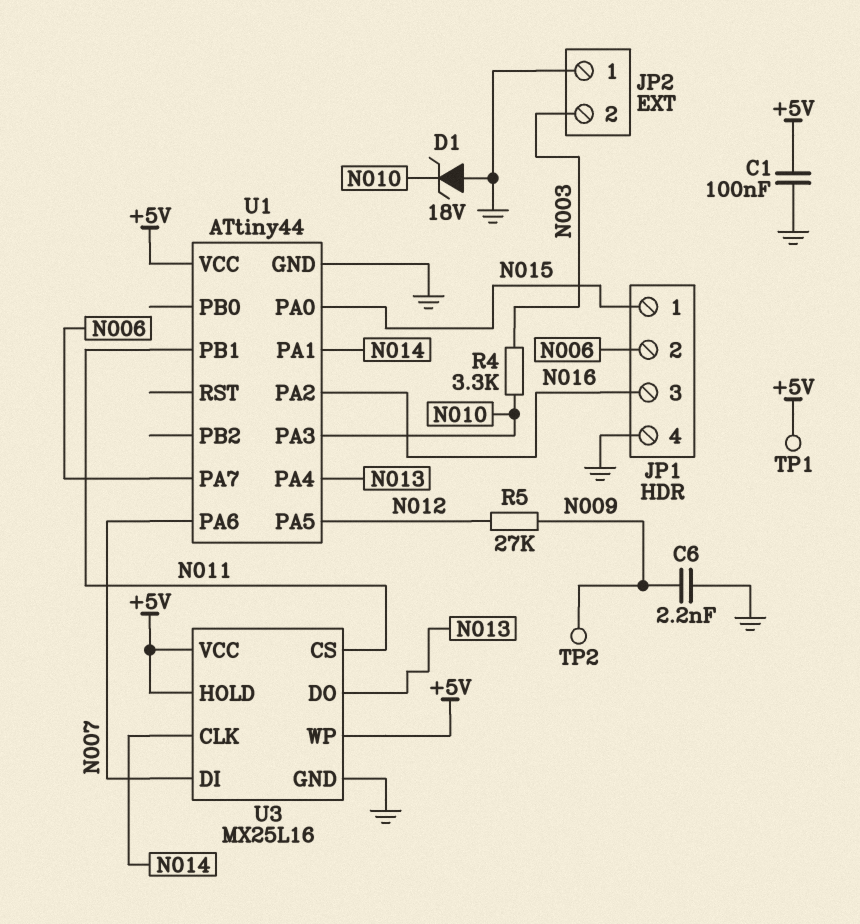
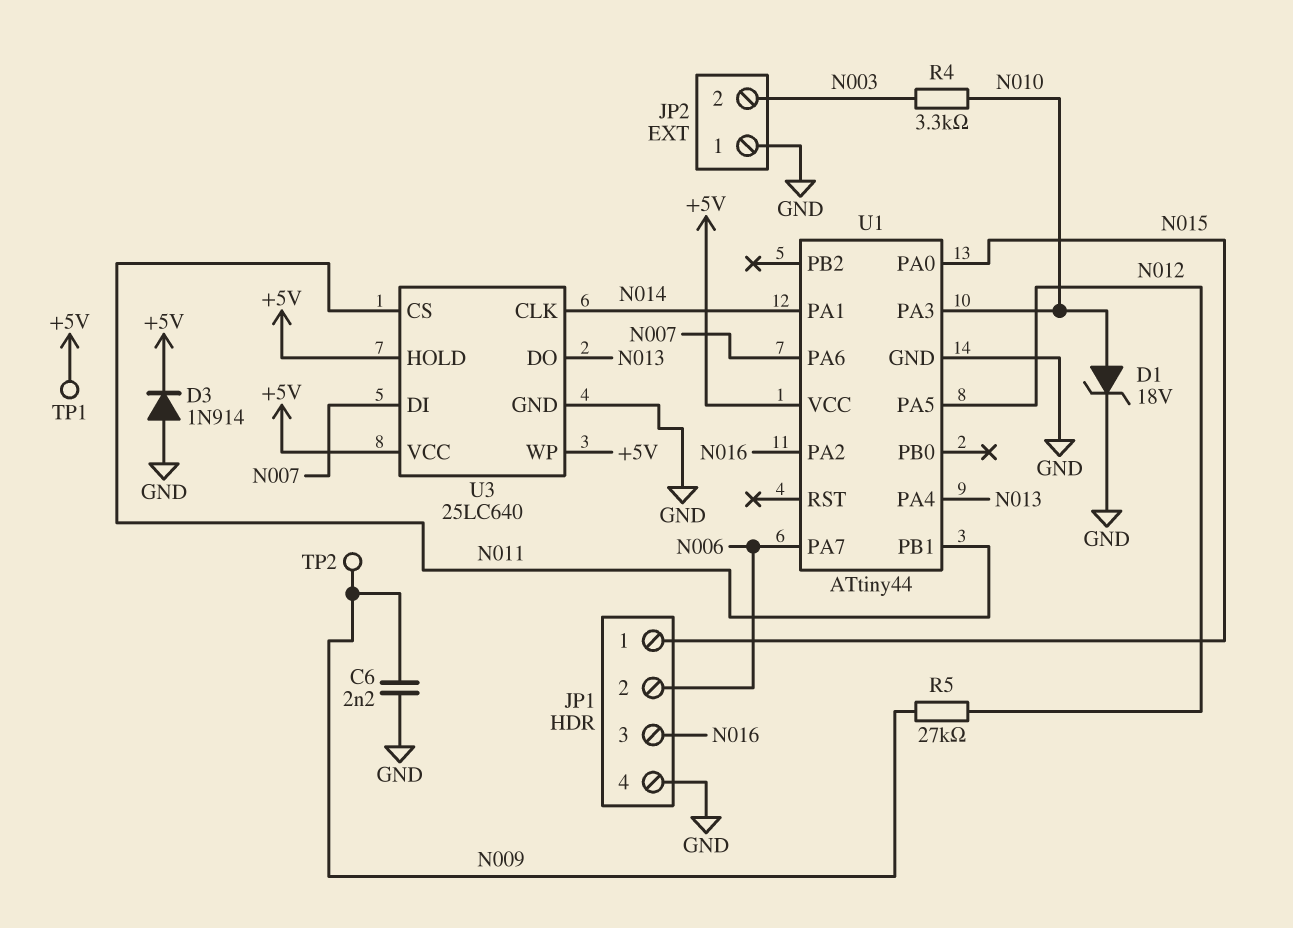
C1: 100nF (+5V, GND) -> none
D1: zener 18V (A GND, K N010) -> zener 18V (A N010, K GND)
D3: none -> diode 1N914 (A GND, K +5V)
U3: MX25L16 -> 25LC640

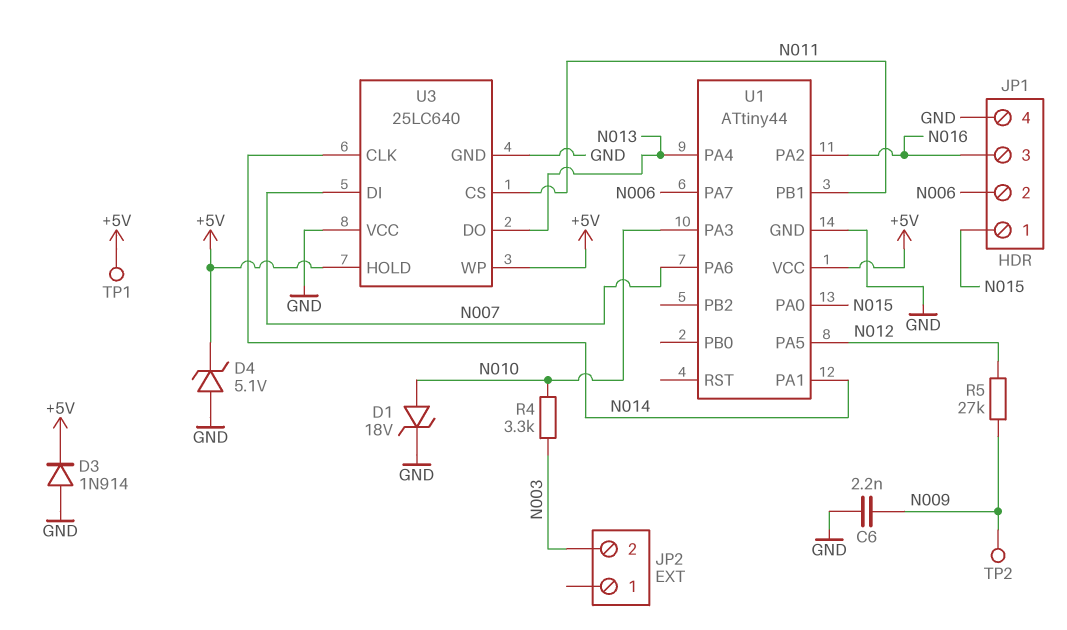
D4: none -> zener 5.1V (A GND, K +5V)
JP2 pin 1: GND -> none
U3 pin VCC: +5V -> GND

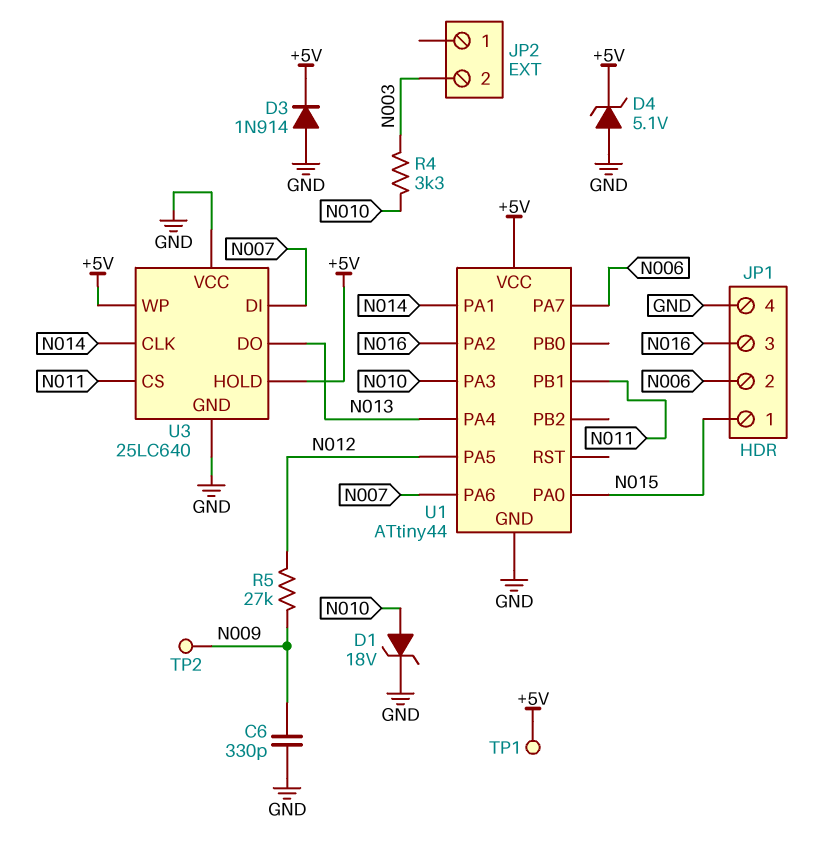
C6: 2.2nF (GND, N009) -> 330pF (GND, N009)

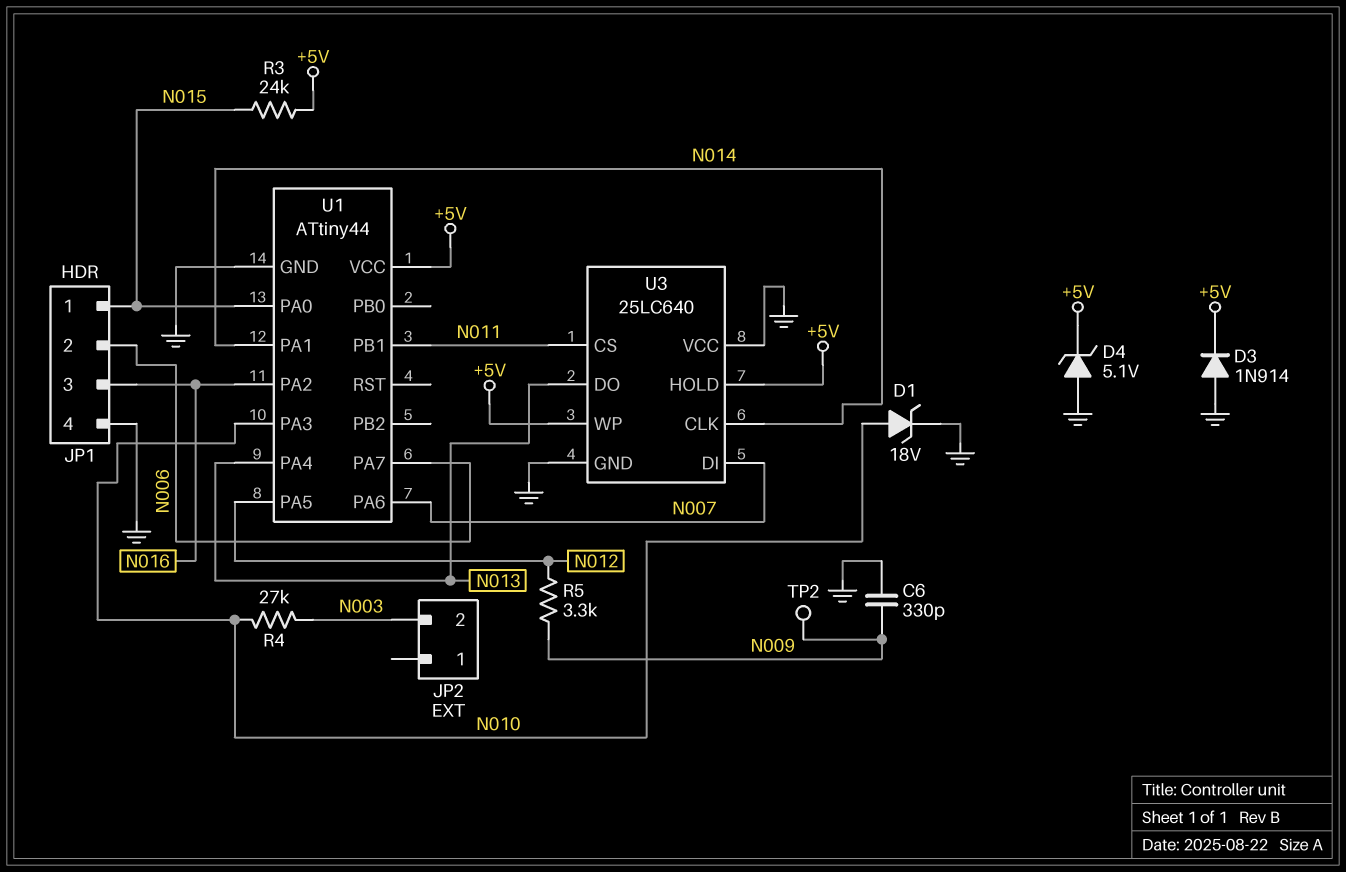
R3: none -> 24k (+5V, N015)
R4: 3.3k (N003, N010) -> 27k (N003, N010)
R5: 27k (N009, N012) -> 3.3k (N009, N012)
TP1: test point (+5V) -> none

